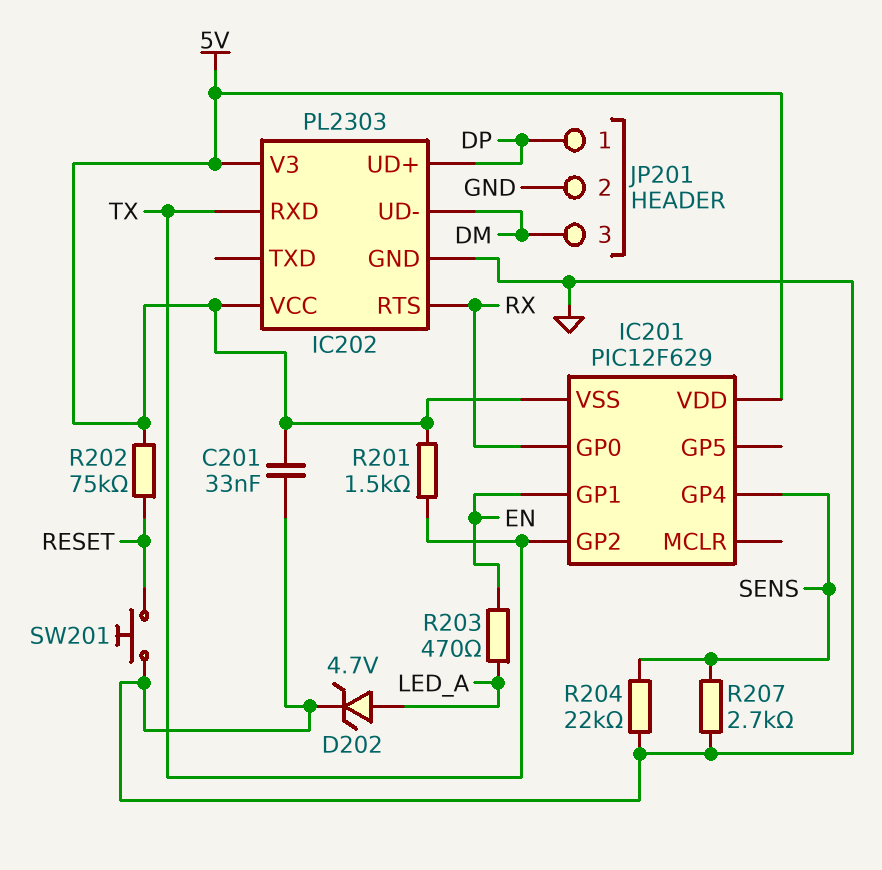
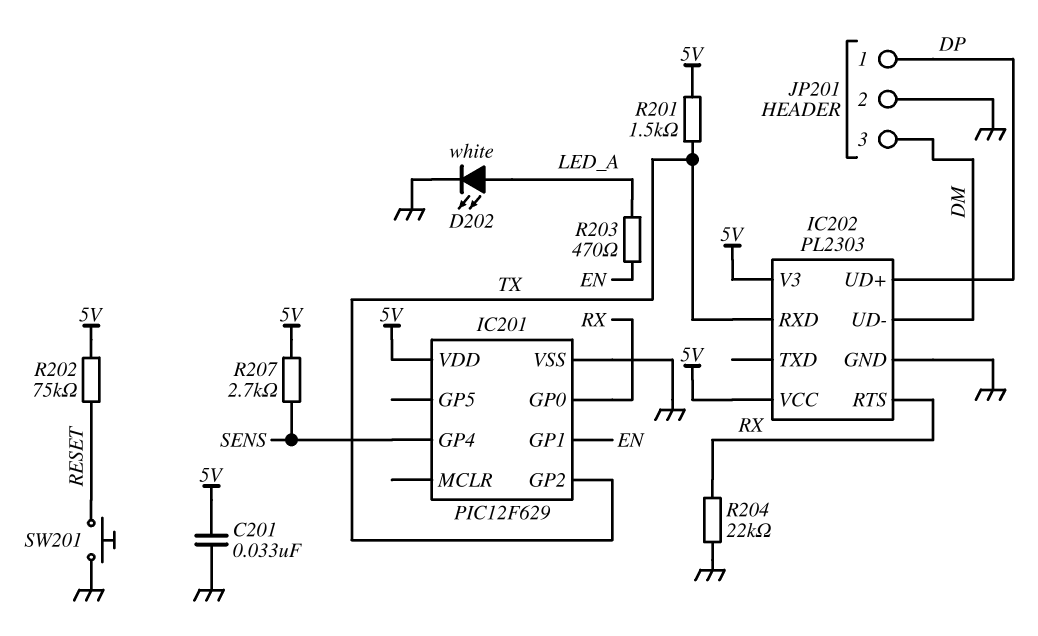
D202: zener 4.7V (A LED_A, K GND) -> LED white (A LED_A, K GND)
IC201 pin VSS: 5V -> GND
R204: 22k (GND, SENS) -> 22k (GND, RX)
R207: 2.7k (GND, SENS) -> 2.7k (5V, SENS)

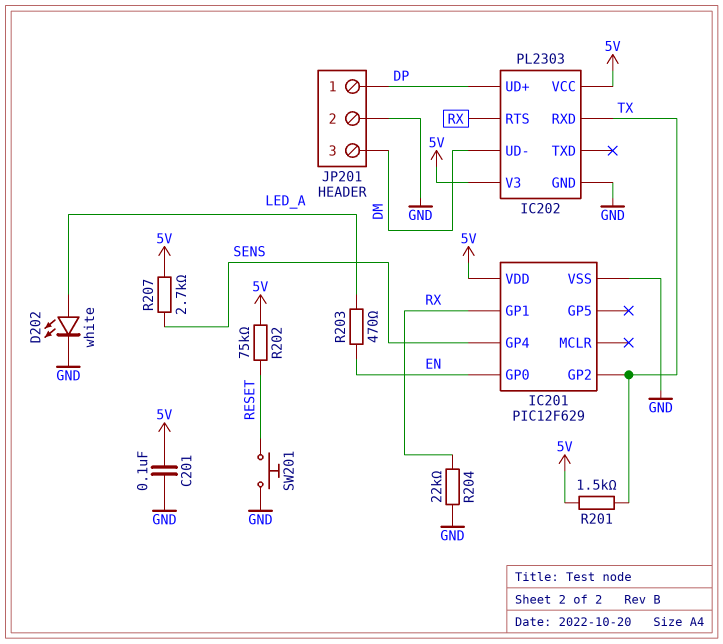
C201: 33nF (5V, GND) -> 100nF (5V, GND)
IC201 pin GP0: RX -> EN
IC201 pin GP1: EN -> RX

